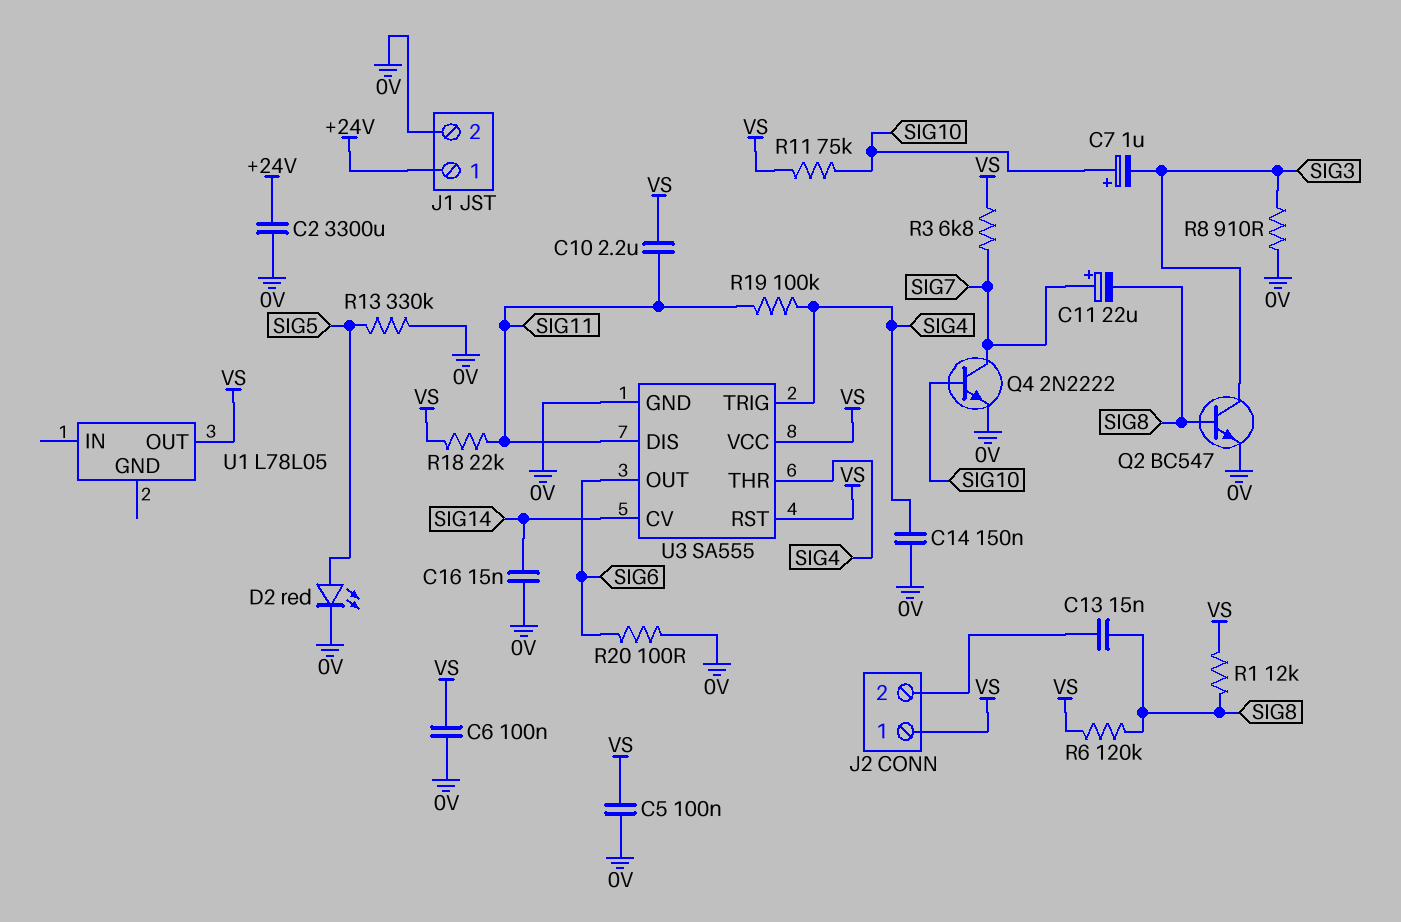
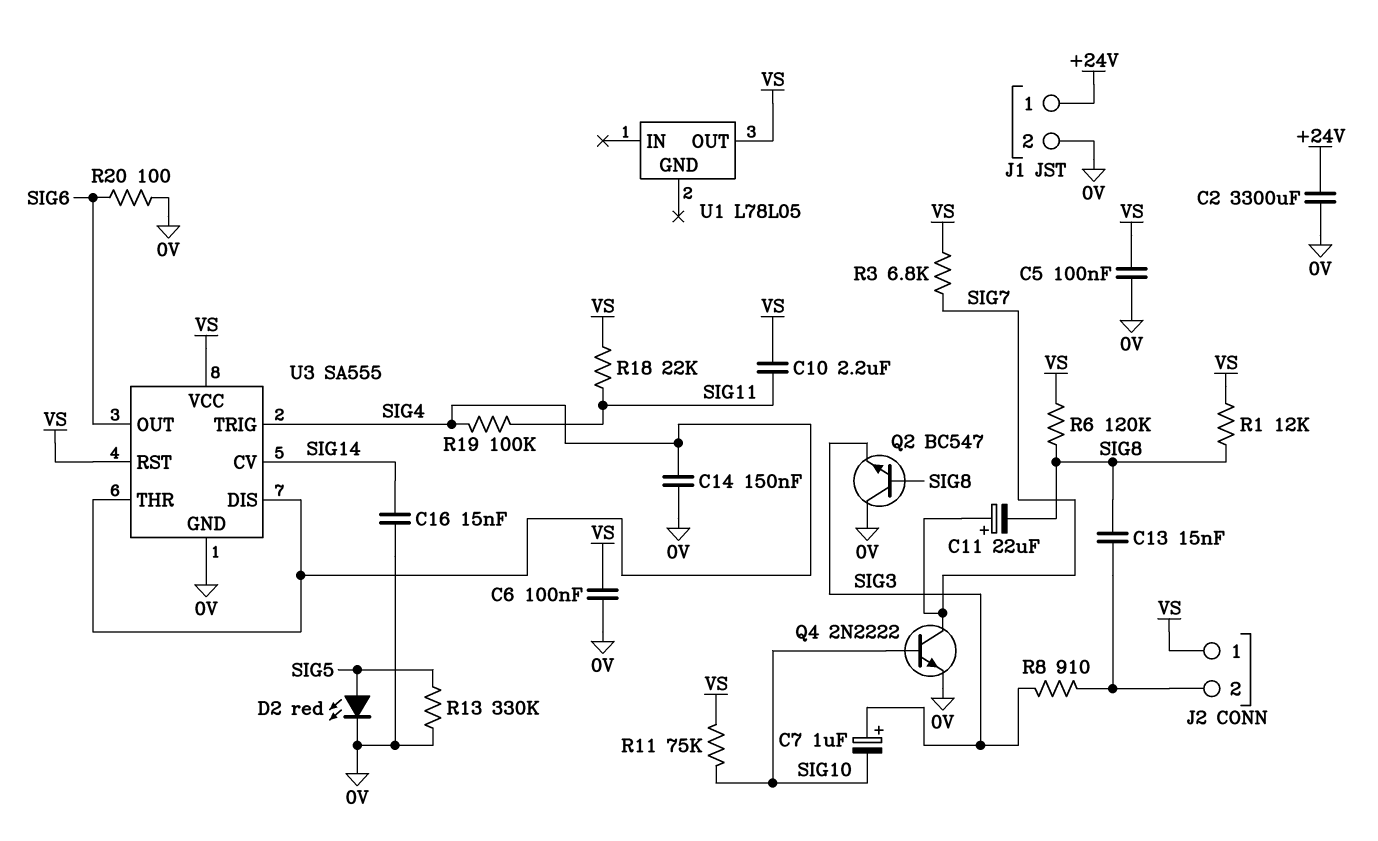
C7: 1uF (plus SIG10, minus SIG3) -> 1uF (plus SIG3, minus SIG10)
Q2: NPN BC547 (B SIG8, C SIG3, E 0V) -> NPN BC547 (B SIG8, C 0V, E SIG3)
R8: 910 (0V, SIG3) -> 910 (J2/2, SIG3)
U3 pin DIS: SIG11 -> SIG4

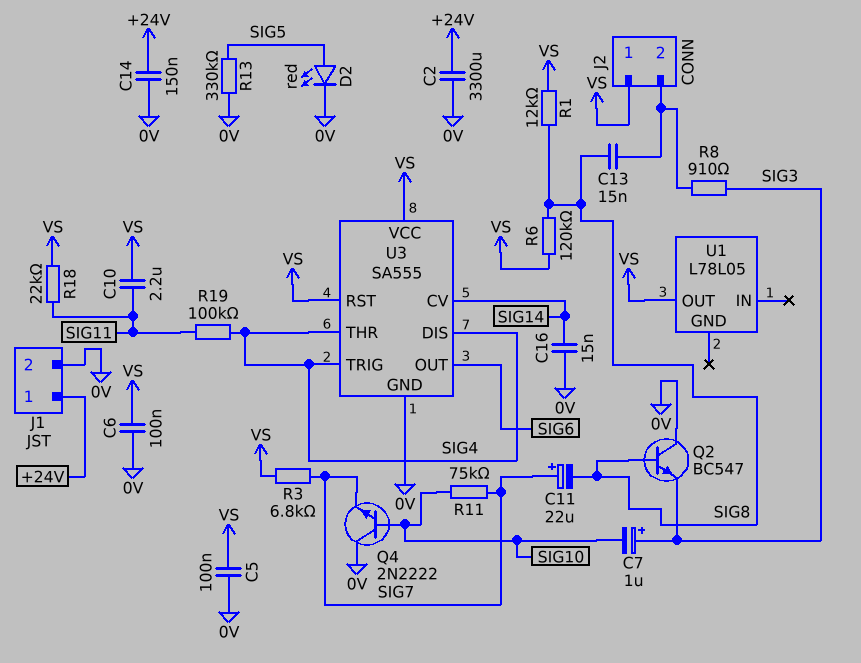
C14: 150nF (0V, SIG4) -> 150nF (+24V, 0V)
Q4: NPN 2N2222 (B SIG10, C SIG7, E 0V) -> NPN 2N2222 (B SIG10, C 0V, E SIG7)
R11: 75k (SIG10, VS) -> 75k (SIG7, SIG10)
R20: 100 (0V, SIG6) -> none

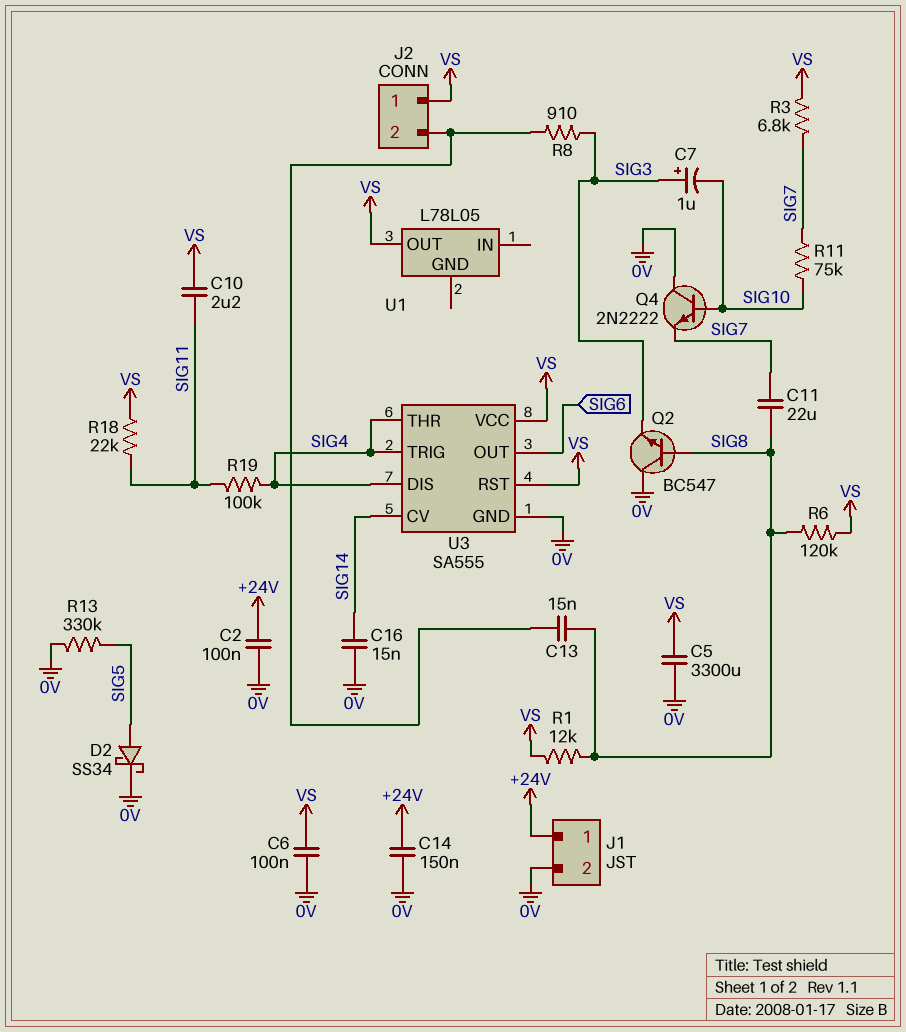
C2: 3300uF (+24V, 0V) -> 100nF (+24V, 0V)
C5: 100nF (0V, VS) -> 3300uF (0V, VS)
C11: 22uF (plus SIG7, minus SIG8) -> 22uF (SIG7, SIG8)
D2: LED red (A SIG5, K 0V) -> schottky SS34 (A SIG5, K 0V)

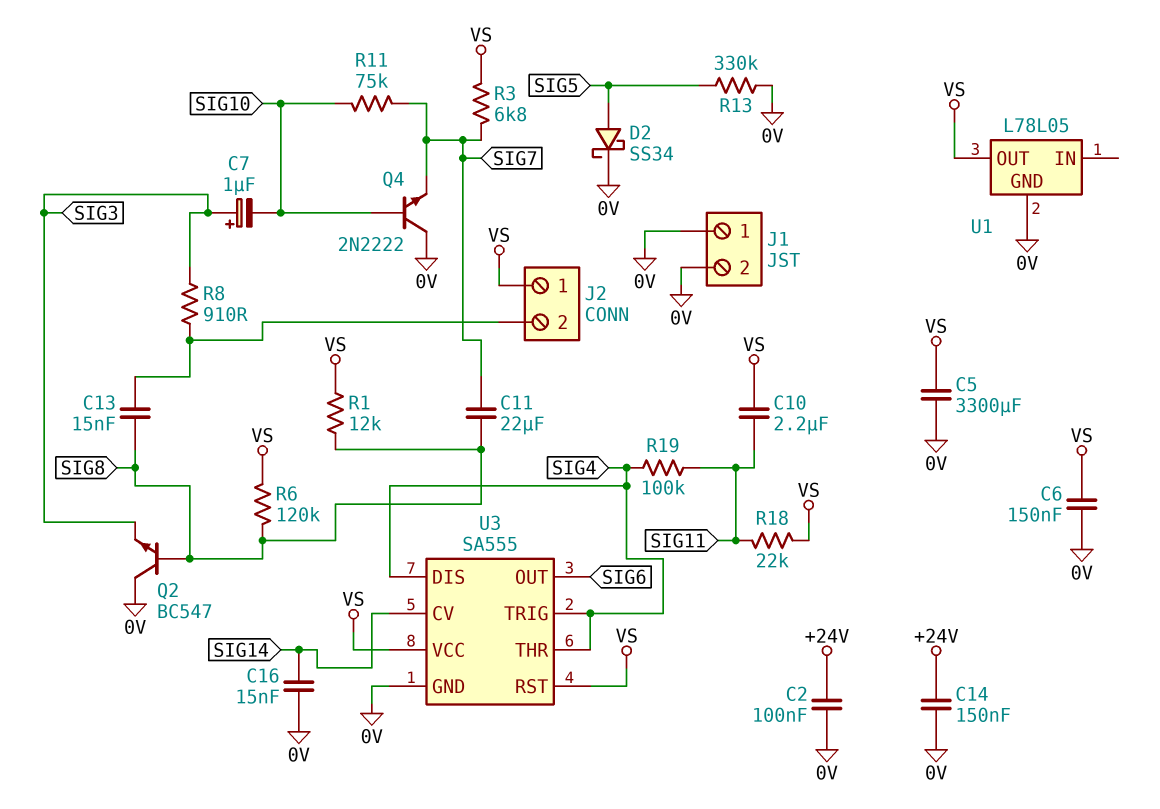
C6: 100nF (0V, VS) -> 150nF (0V, VS)
J1 pin 1: +24V -> 0V
U1 pin GND: none -> 0V

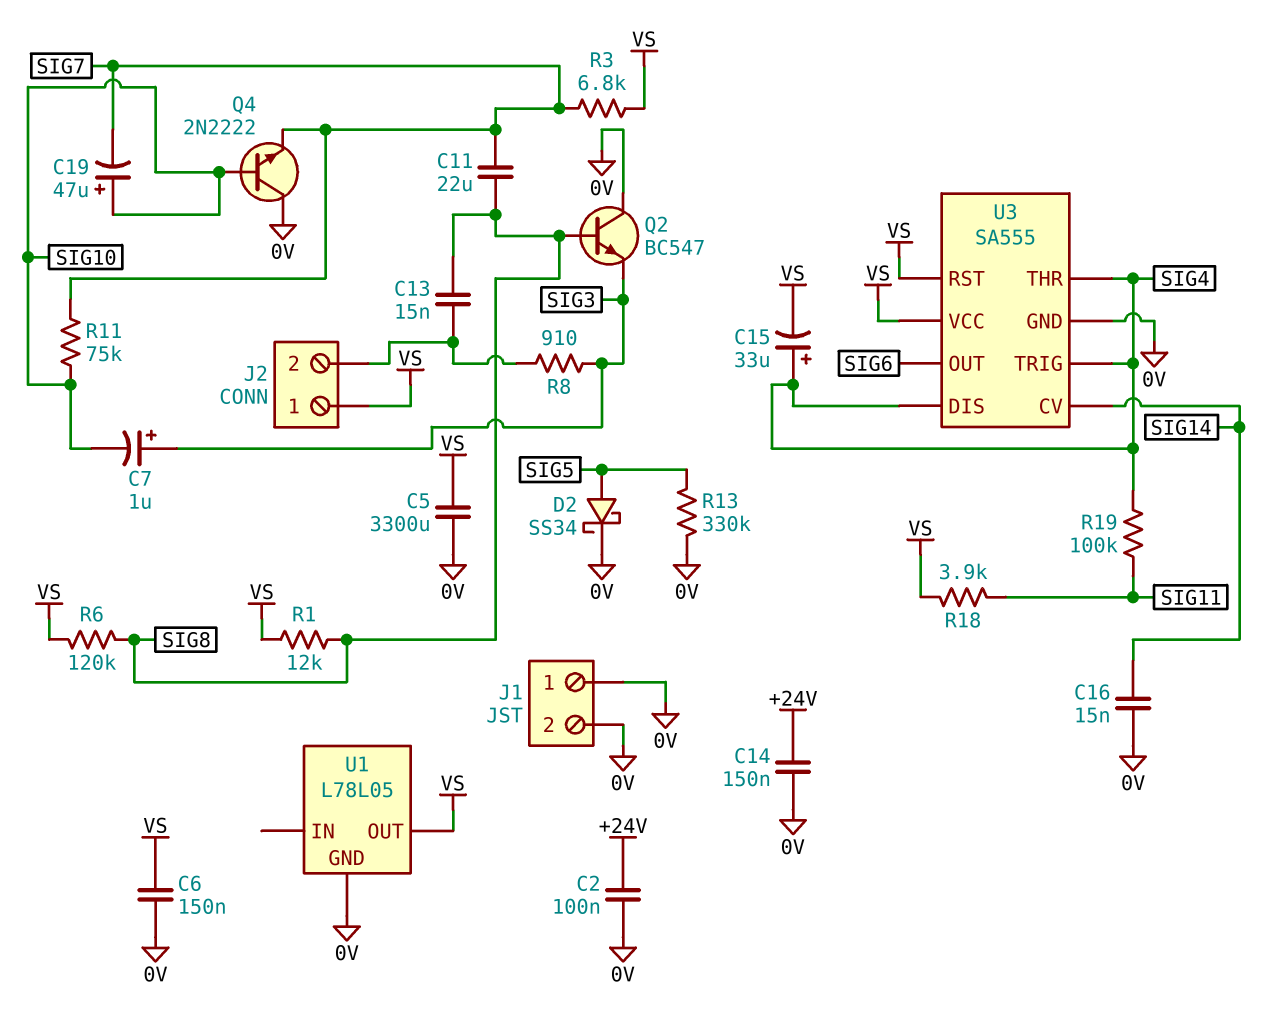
C10: 2.2uF (SIG11, VS) -> none
C15: none -> 33uF (plus SIG4, minus VS)
C19: none -> 47uF (plus SIG10, minus SIG7)
R18: 22k (SIG11, VS) -> 3.9k (SIG11, VS)

